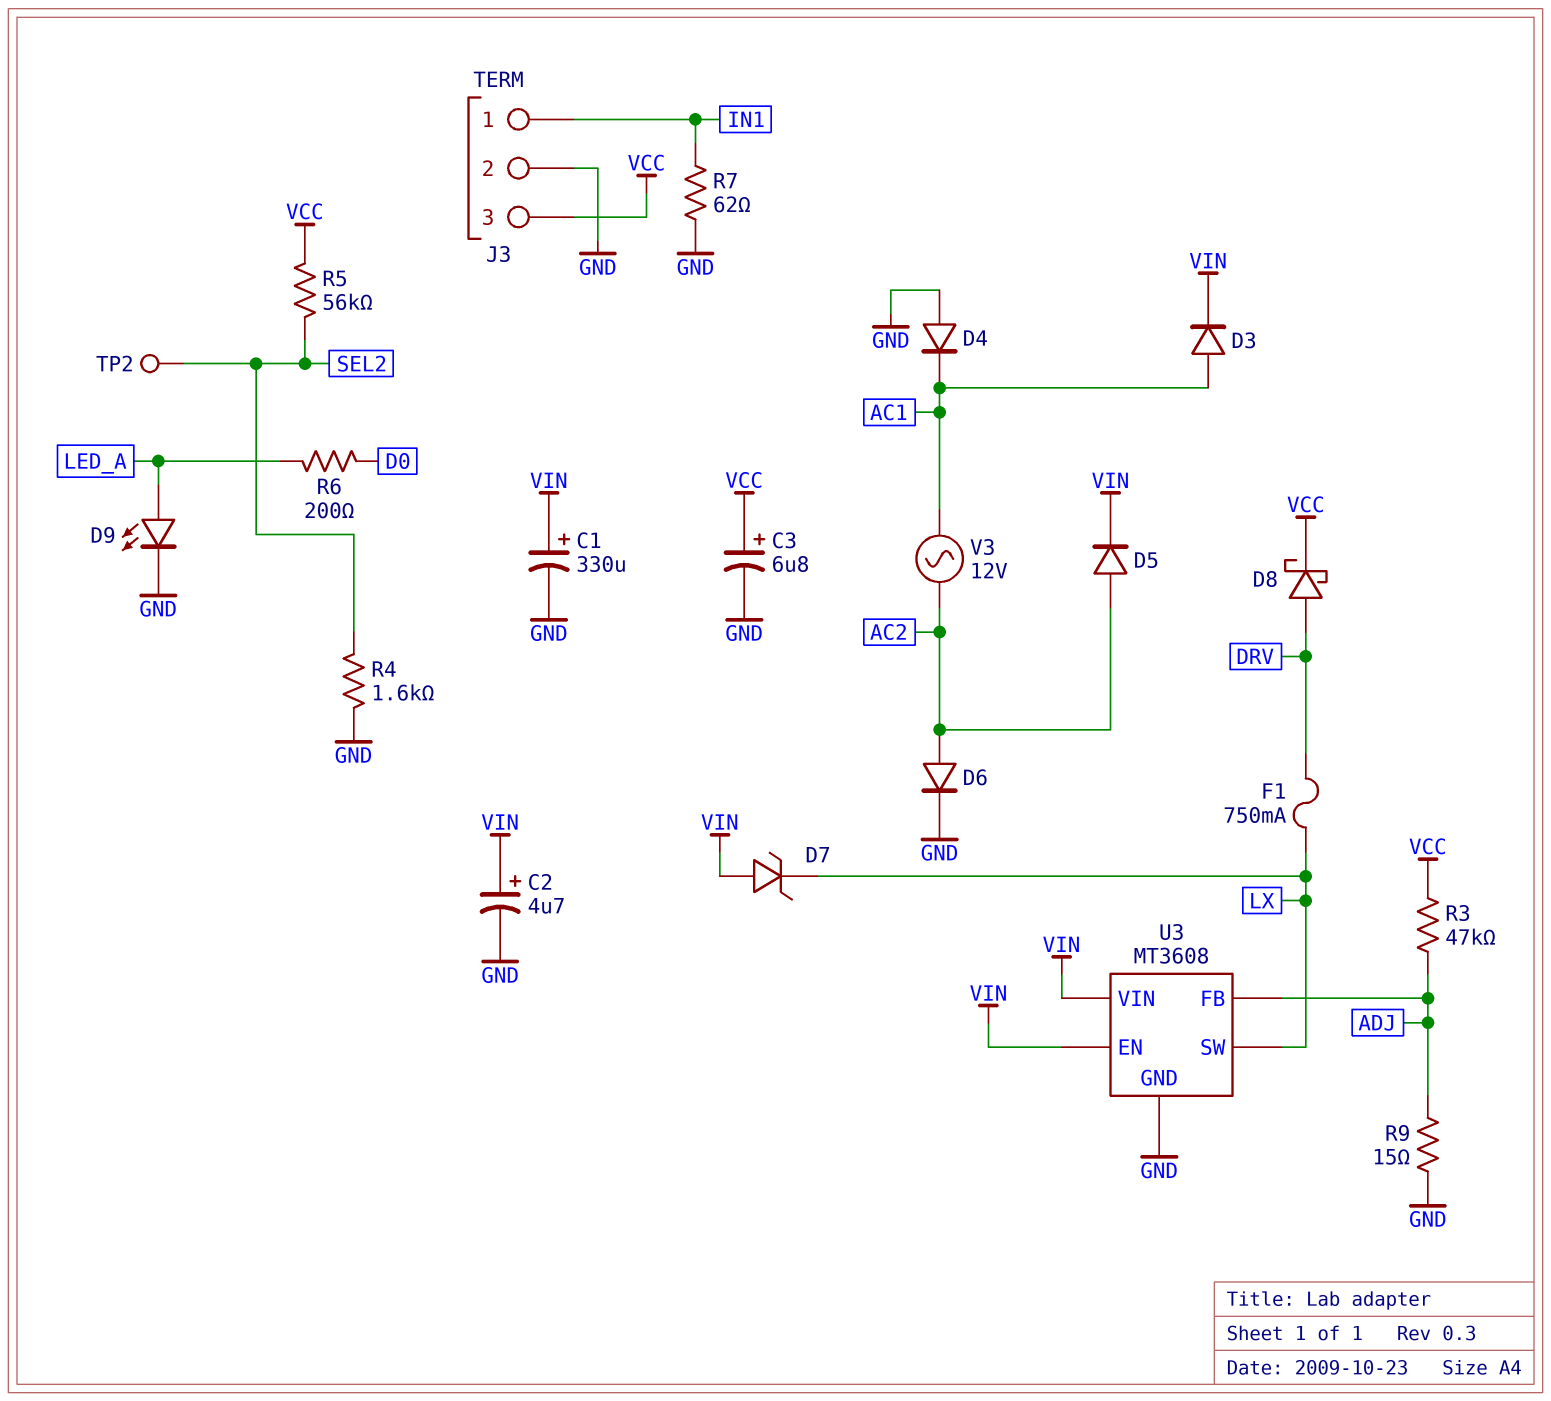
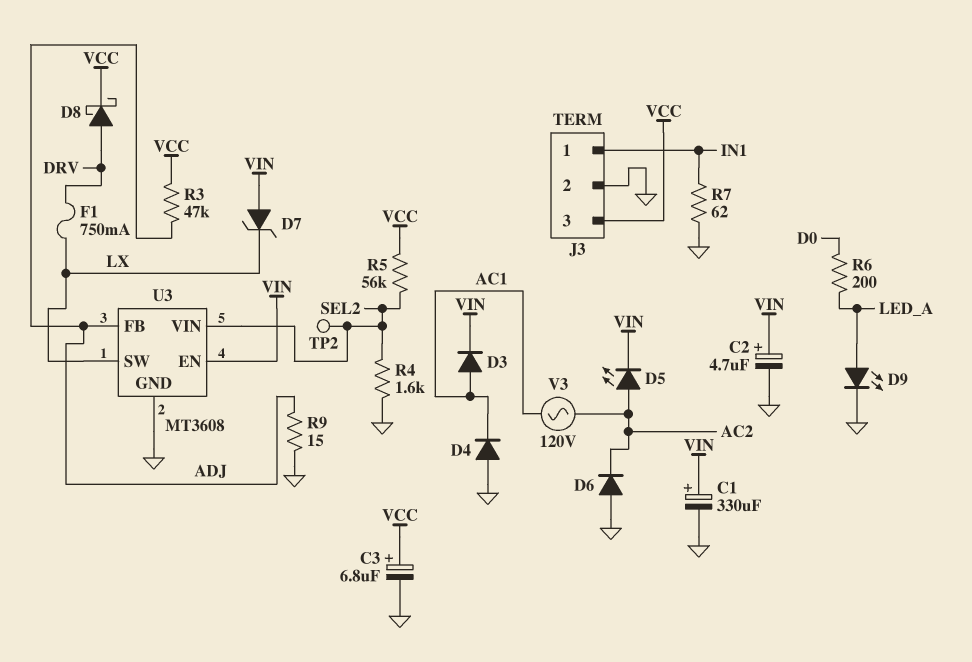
D5: diode (A AC2, K VIN) -> LED (A AC2, K VIN)
D6: diode (A AC2, K GND) -> diode (A GND, K AC2)
U3 pin VIN: VIN -> SEL2
V3: AC 12V (AC1, AC2) -> AC 120V (AC1, AC2)

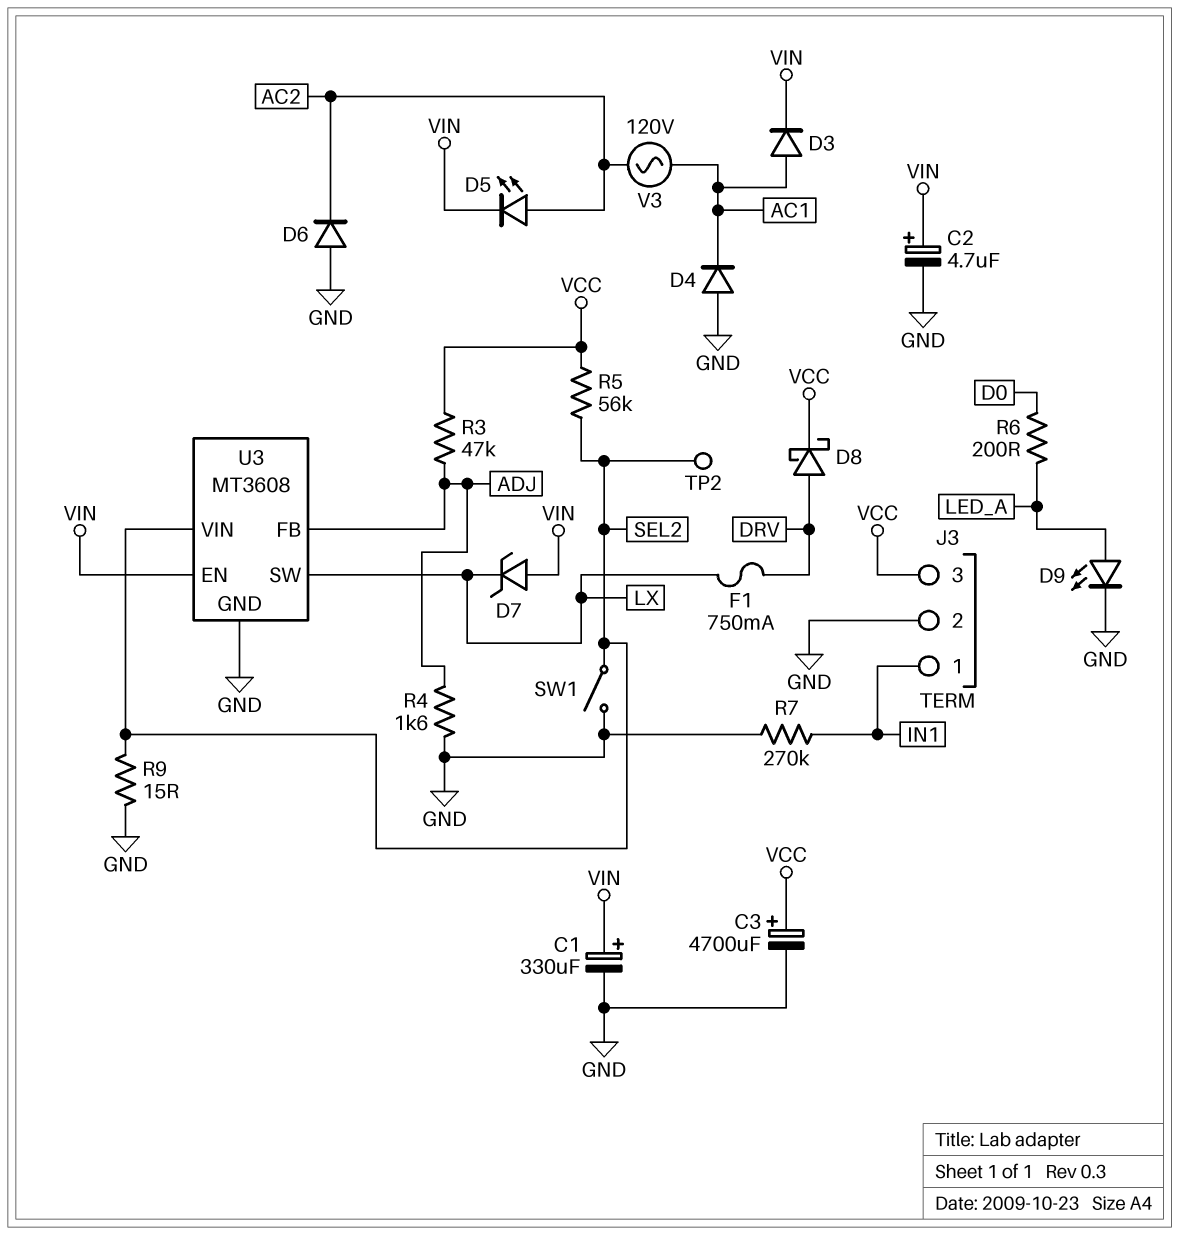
C3: 6.8uF (plus VCC, minus GND) -> 4700uF (plus VCC, minus GND)
R4: 1.6k (GND, SEL2) -> 1.6k (ADJ, GND)
R7: 62 (GND, IN1) -> 270k (GND, IN1)
R9: 15 (ADJ, GND) -> 15 (GND, SEL2)
SW1: none -> switch (GND, SEL2)

